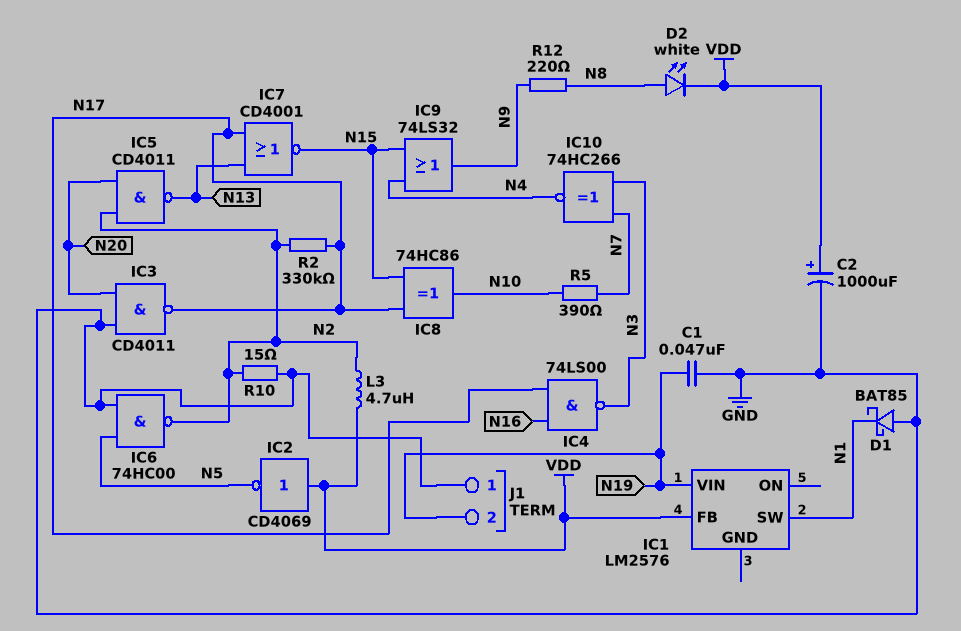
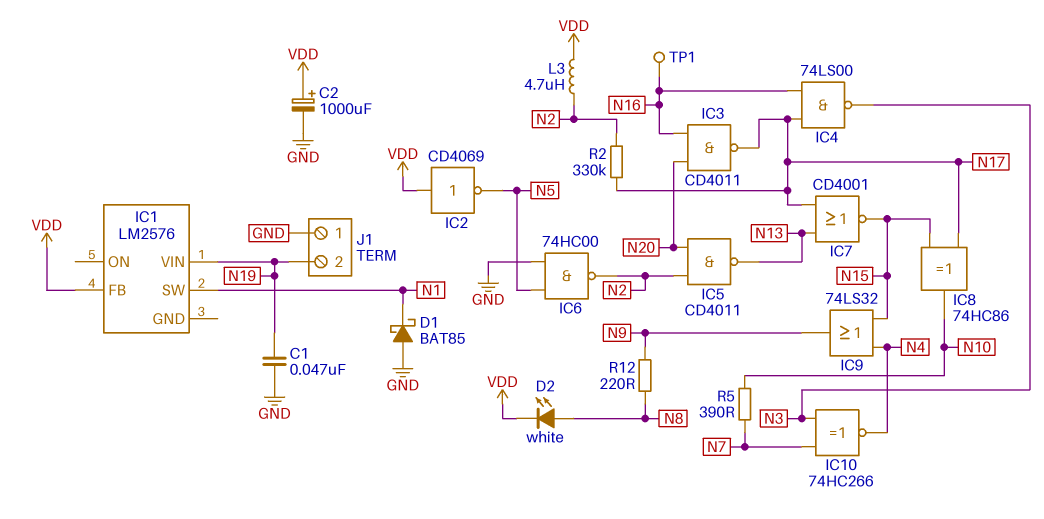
IC3: NAND CD4011 (in GND, in N20, out N17) -> NAND CD4011 (in N16, in N20, out N17)
R10: 15 (GND, N2) -> none
TP1: none -> test point (N16)

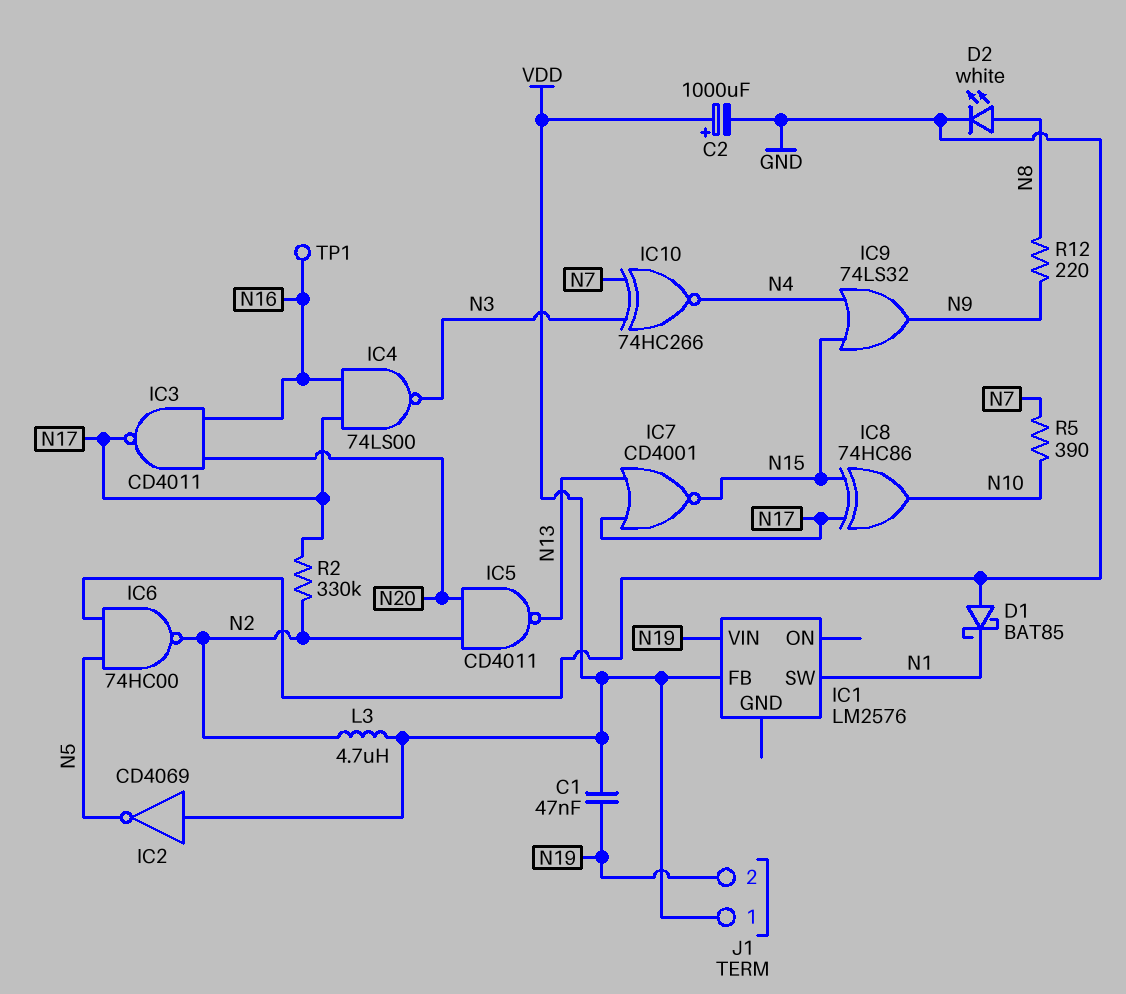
C1: 47nF (GND, N19) -> 47nF (N19, VDD)
D2: LED white (A N8, K VDD) -> LED white (A N8, K GND)
J1 pin 1: GND -> VDD

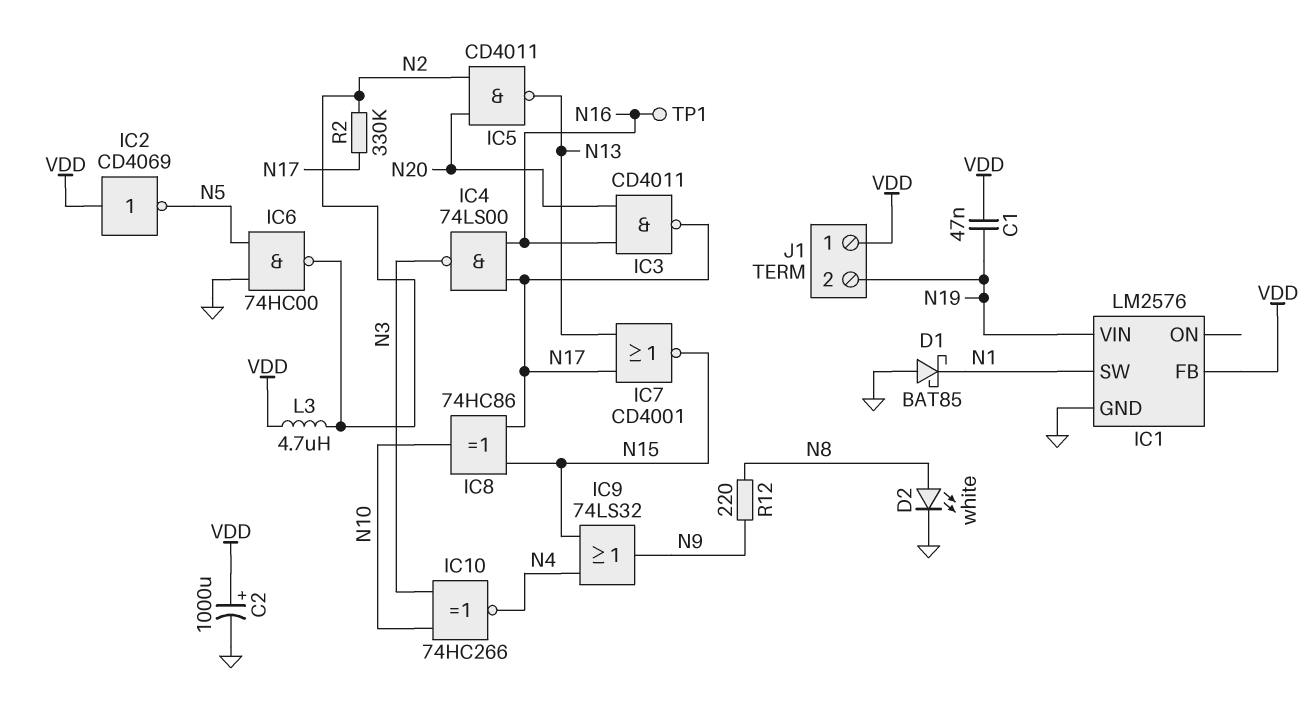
IC1 pin GND: none -> GND
IC10: XNOR 74HC266 (in N3, in N7, out N4) -> XNOR 74HC266 (in N3, in N10, out N4)
R5: 390 (N7, N10) -> none

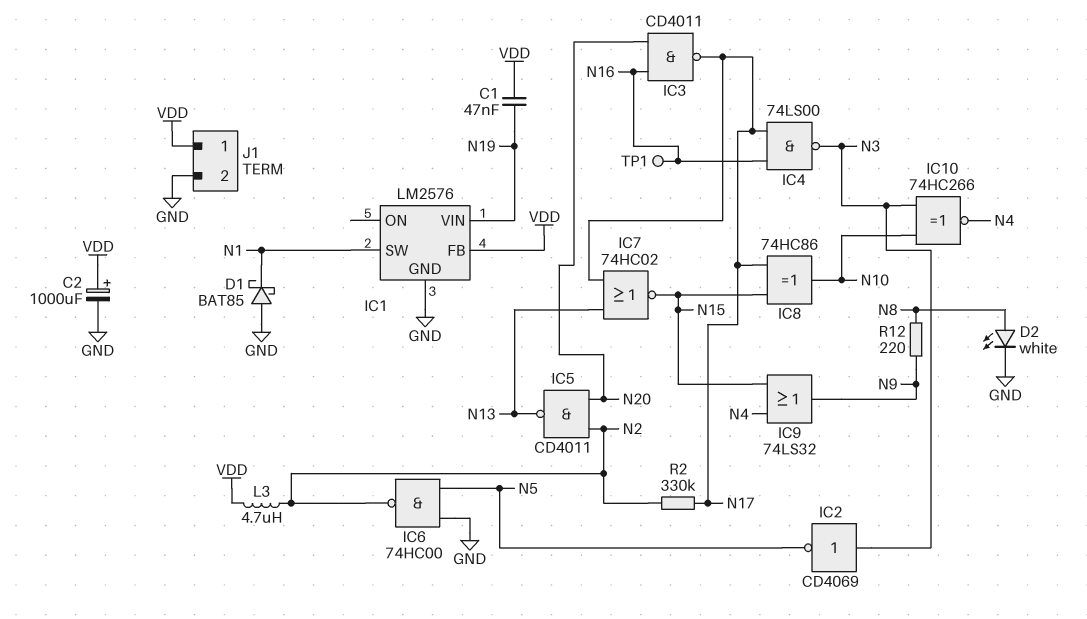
IC2: NOT CD4069 (in VDD, out N5) -> NOT CD4069 (in N3, out N5)
IC7: NOR CD4001 (in N13, in N17, out N15) -> NOR 74HC02 (in N13, in N17, out N15)
J1 pin 2: N19 -> GND

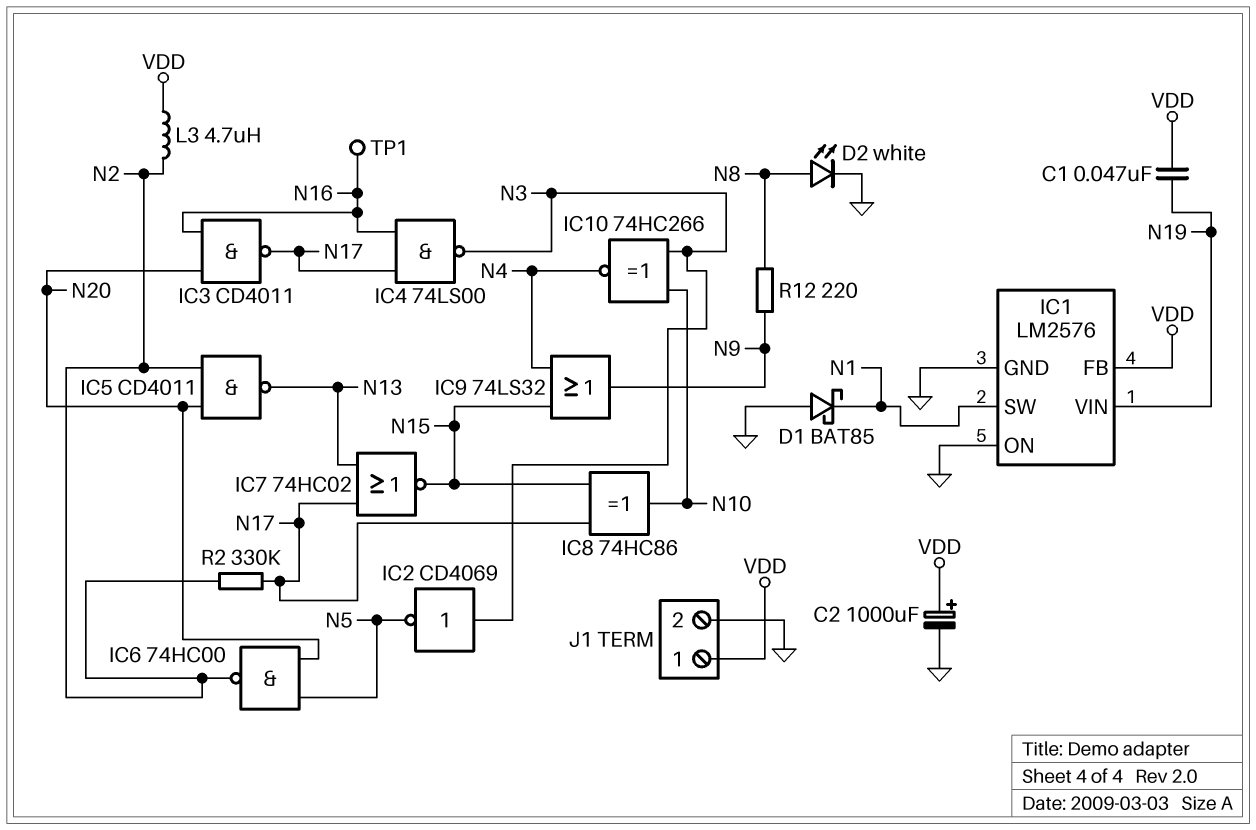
IC1 pin ON: none -> GND
IC6: NAND 74HC00 (in GND, in N5, out N2) -> NAND 74HC00 (in N5, in N20, out N2)

